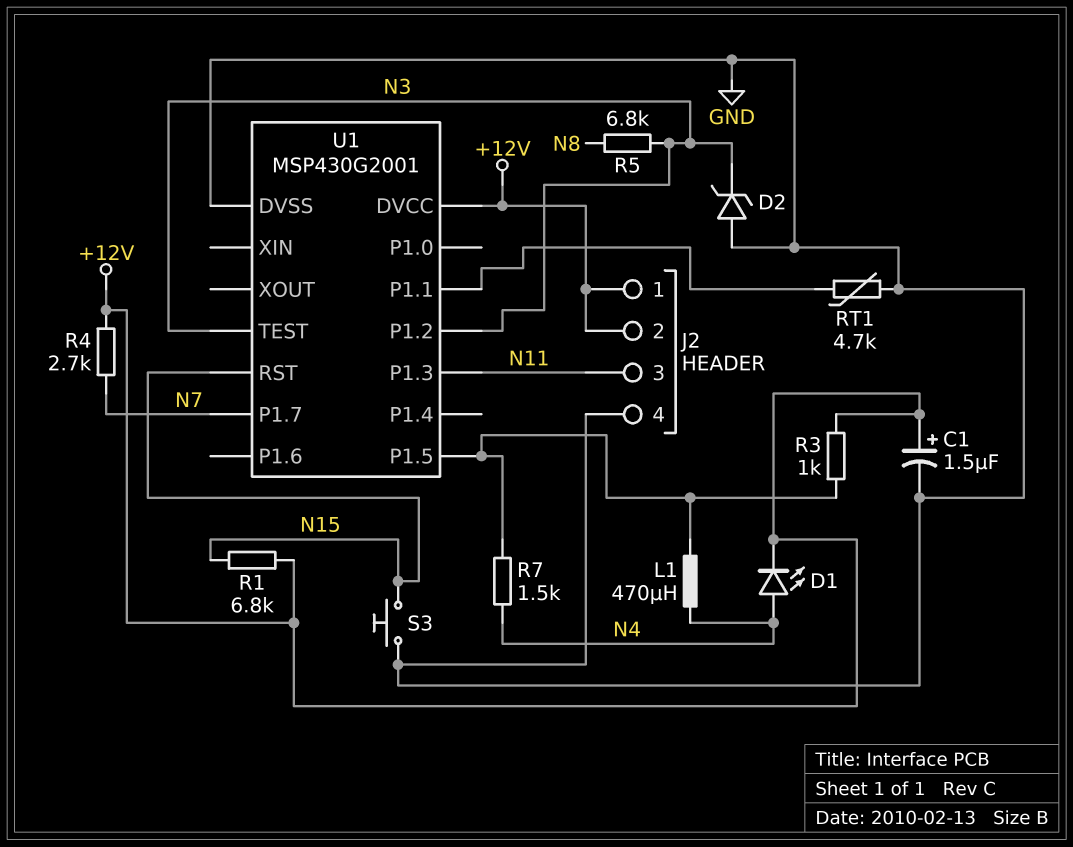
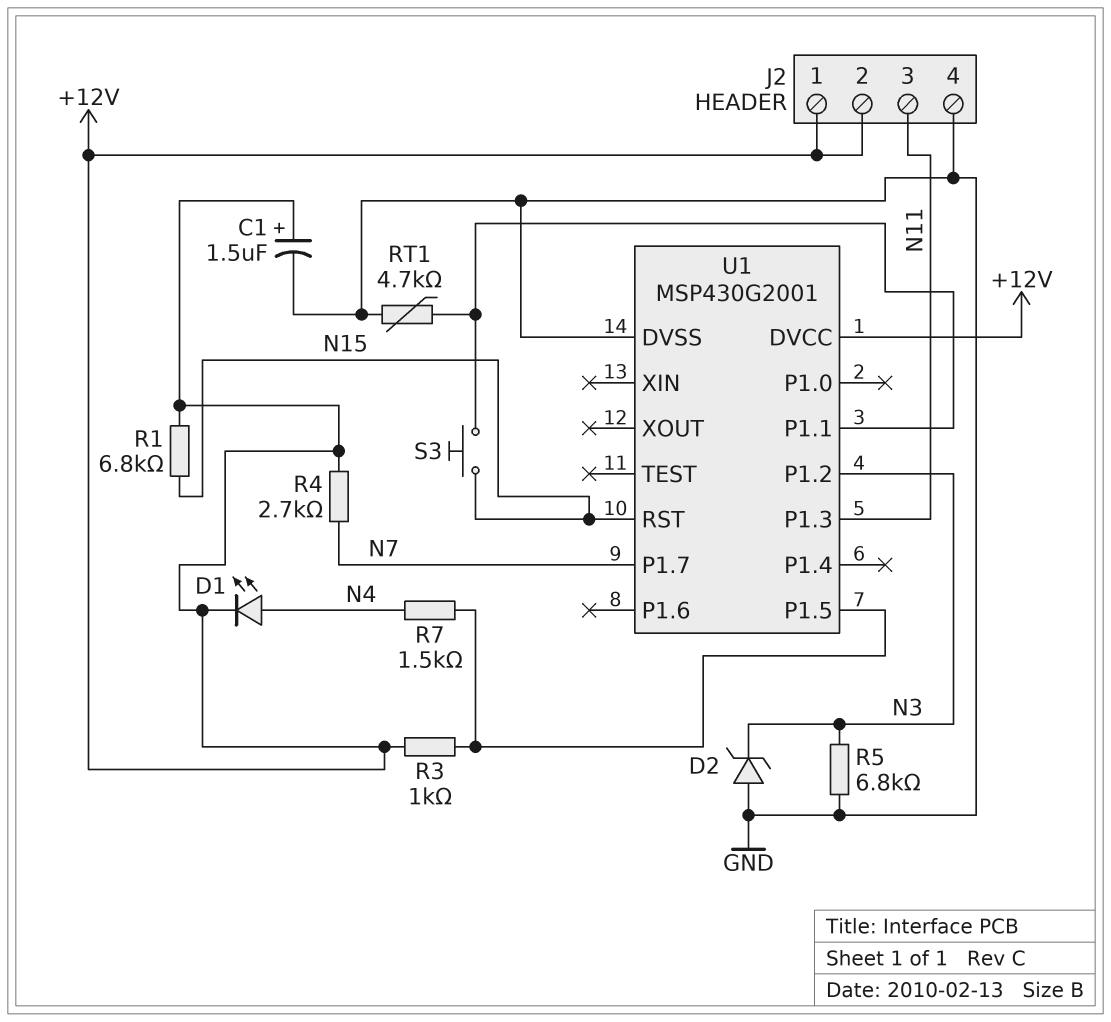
L1: 470uH (N4, U1/P1.5) -> none
R5: 6.8k (N3, N8) -> 6.8k (GND, N3)
S3: button (GND, N15) -> button (N15, U1/P1.1)
U1 pin TEST: N3 -> none

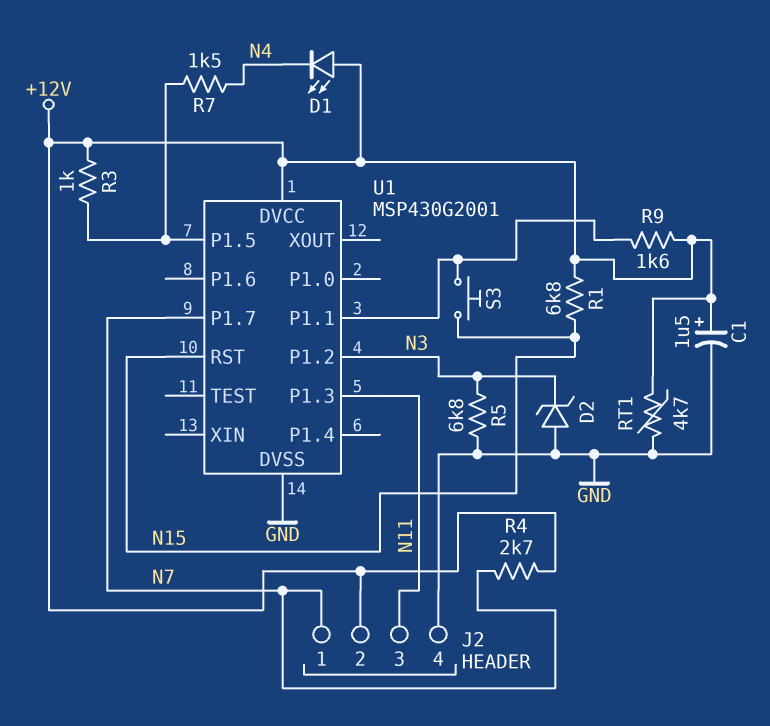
D1: LED (A N4, K +12V) -> LED (A +12V, K N4)
J2 pin 1: +12V -> N7
R9: none -> 1.6k (+12V, U1/P1.1)
RT1: 4.7k (GND, U1/P1.1) -> 4.7k (+12V, GND)

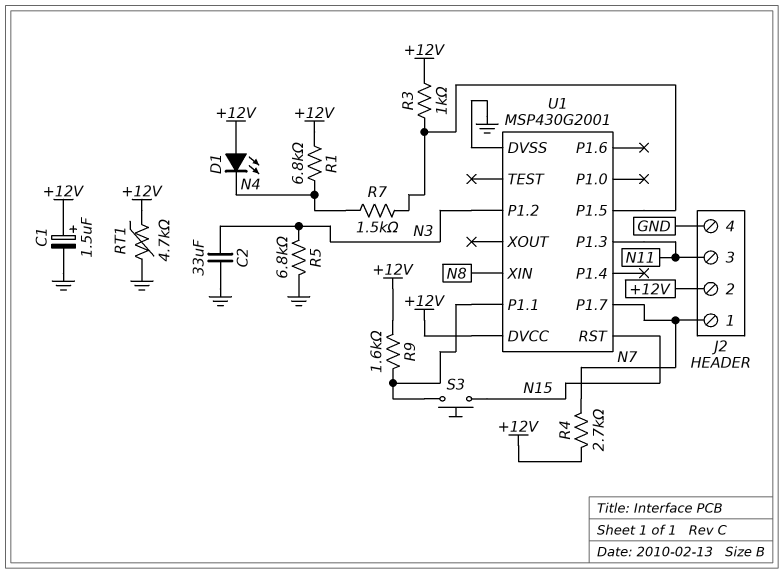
C2: none -> 33uF (GND, N3)
D2: zener (A GND, K N3) -> none
R1: 6.8k (+12V, N15) -> 6.8k (+12V, N4)
U1 pin XIN: none -> N8

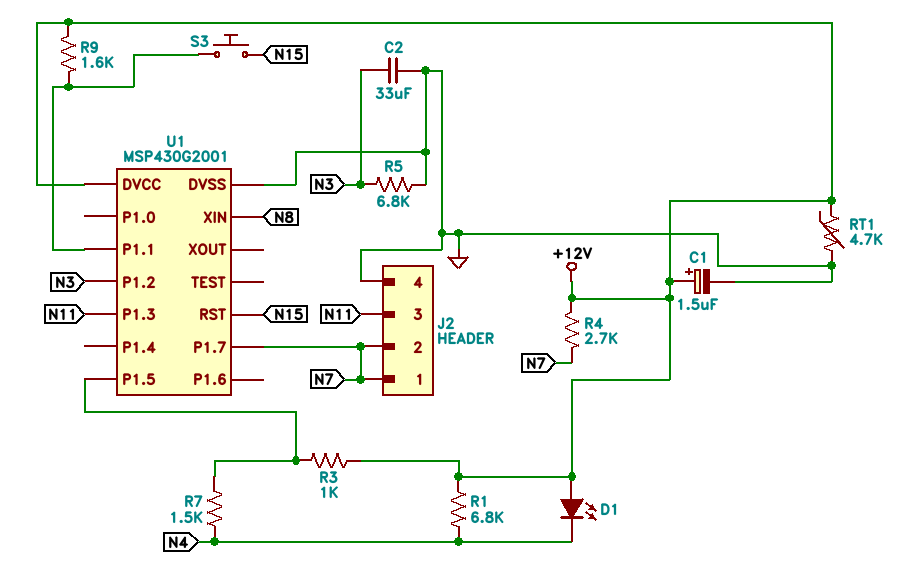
J2 pin 2: +12V -> N7

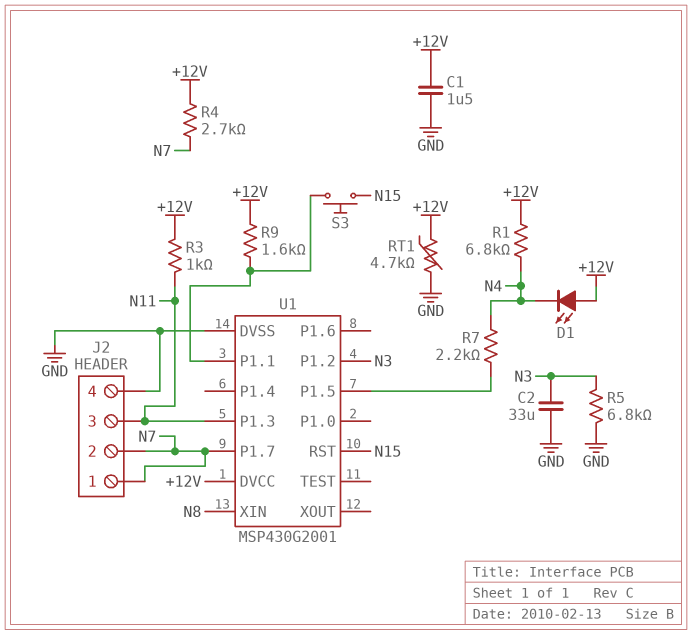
C1: 1.5uF (plus +12V, minus GND) -> 1.5uF (+12V, GND)
R3: 1k (+12V, U1/P1.5) -> 1k (+12V, N11)
R7: 1.5k (N4, U1/P1.5) -> 2.2k (N4, U1/P1.5)

